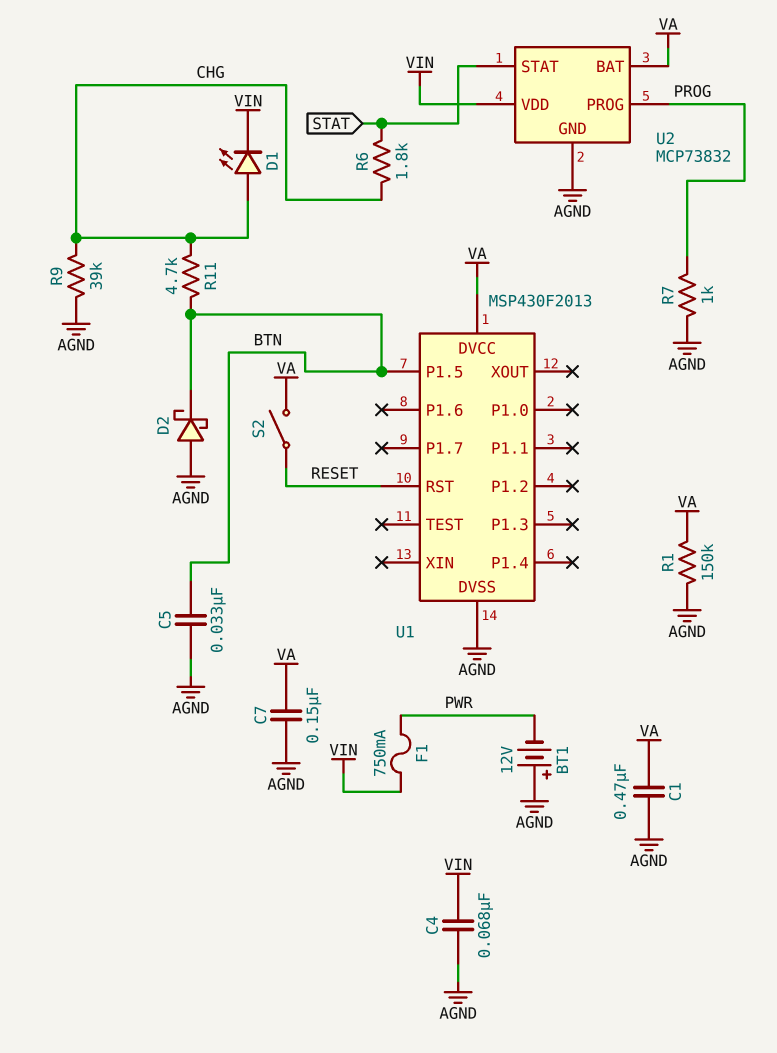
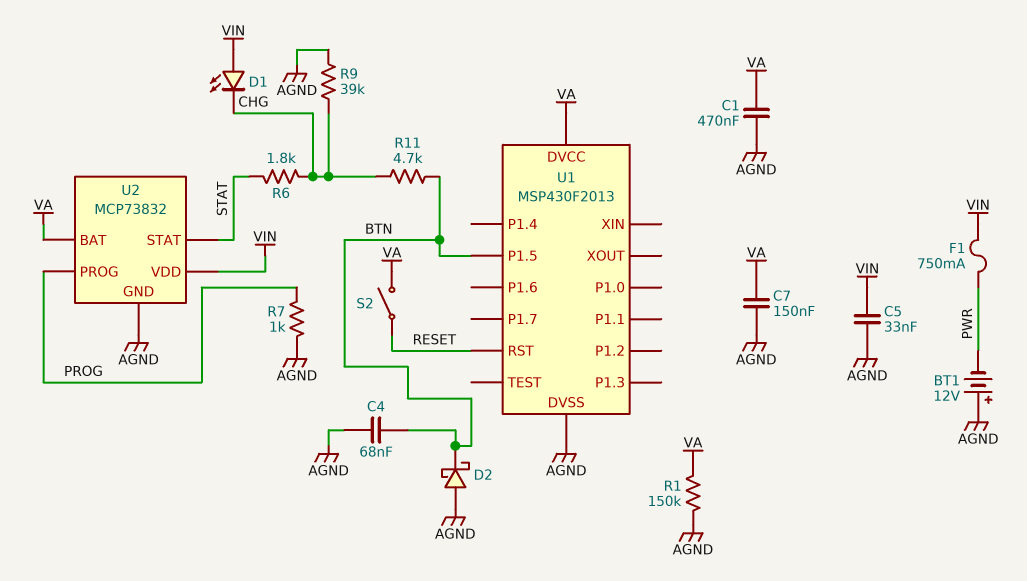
C4: 68nF (AGND, VIN) -> 68nF (AGND, BTN)
C5: 33nF (AGND, BTN) -> 33nF (AGND, VIN)
D1: LED (A CHG, K VIN) -> LED (A VIN, K CHG)

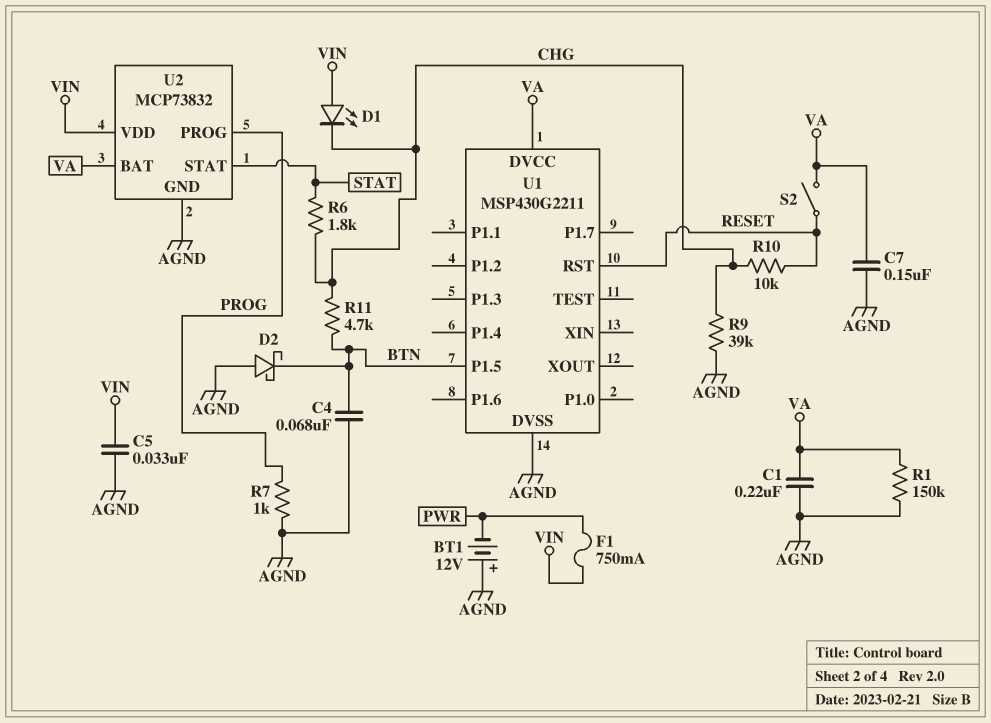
C1: 470nF (AGND, VA) -> 220nF (AGND, VA)
R10: none -> 10k (CHG, RESET)
U1: MSP430F2013 -> MSP430G2211

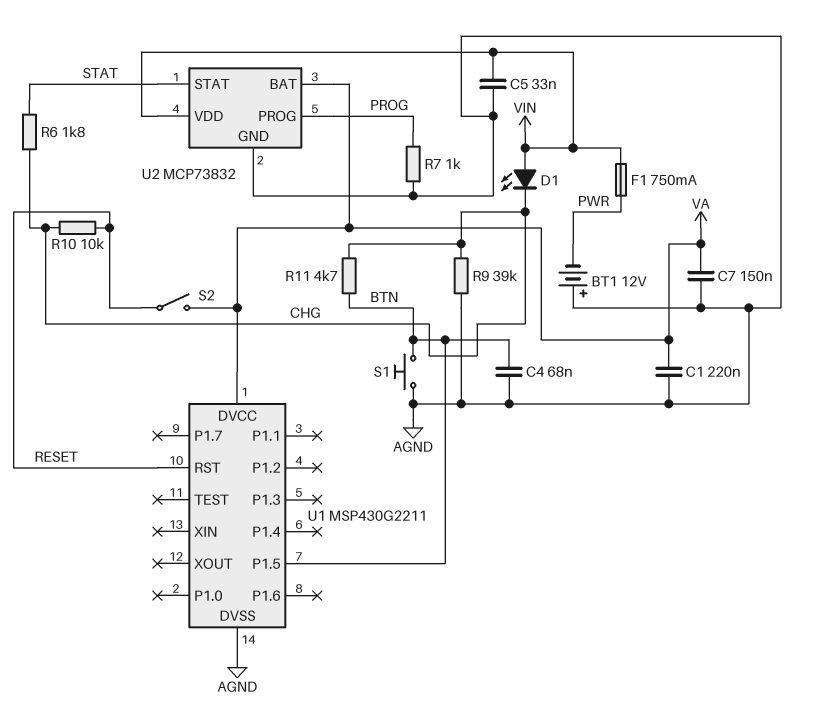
D2: schottky (A AGND, K BTN) -> none
R1: 150k (AGND, VA) -> none
S1: none -> button (AGND, BTN)

